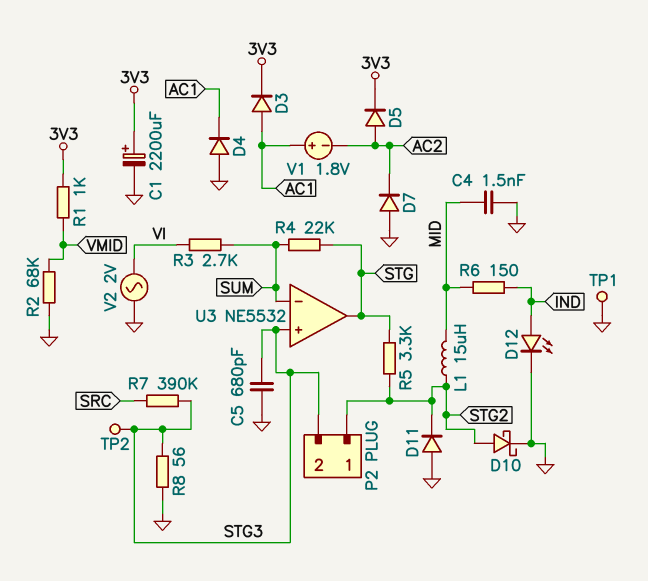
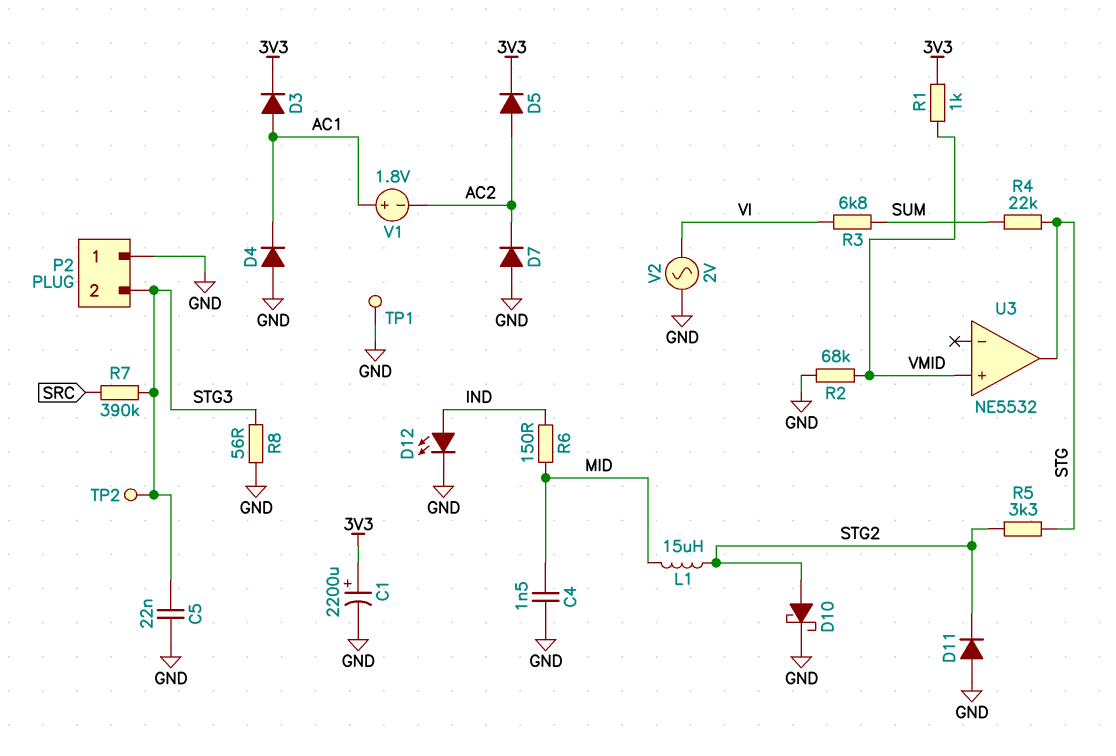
C5: 680pF (GND, STG3) -> 22nF (GND, STG3)
P2 pin 1: STG2 -> GND
R3: 2.7k (SUM, VI) -> 6.8k (SUM, VI)
U3 pin in+: STG3 -> VMID
U3 pin in-: SUM -> none

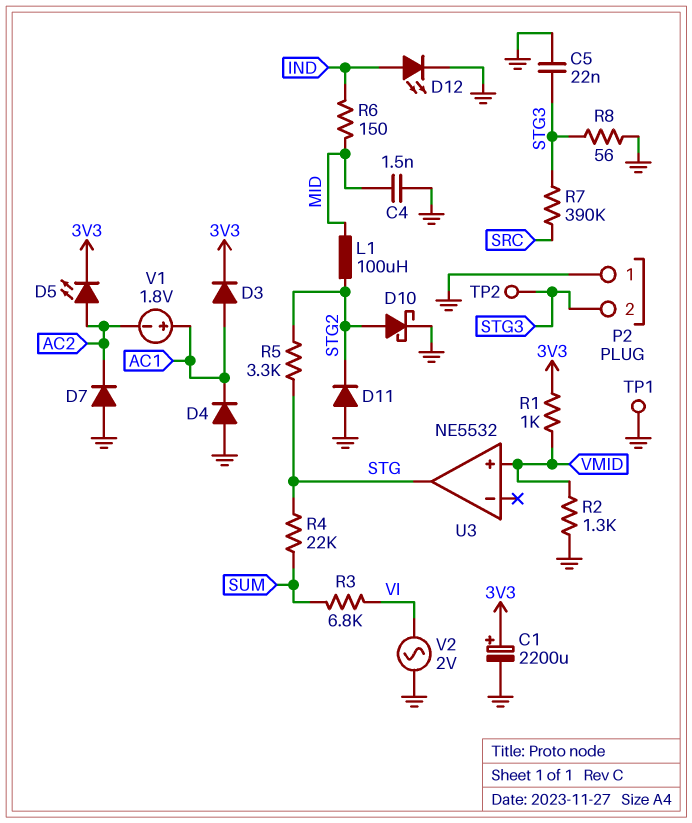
D5: diode (A AC2, K 3V3) -> LED (A AC2, K 3V3)
L1: 15uH (MID, STG2) -> 100uH (MID, STG2)
R2: 68k (GND, VMID) -> 1.3k (GND, VMID)

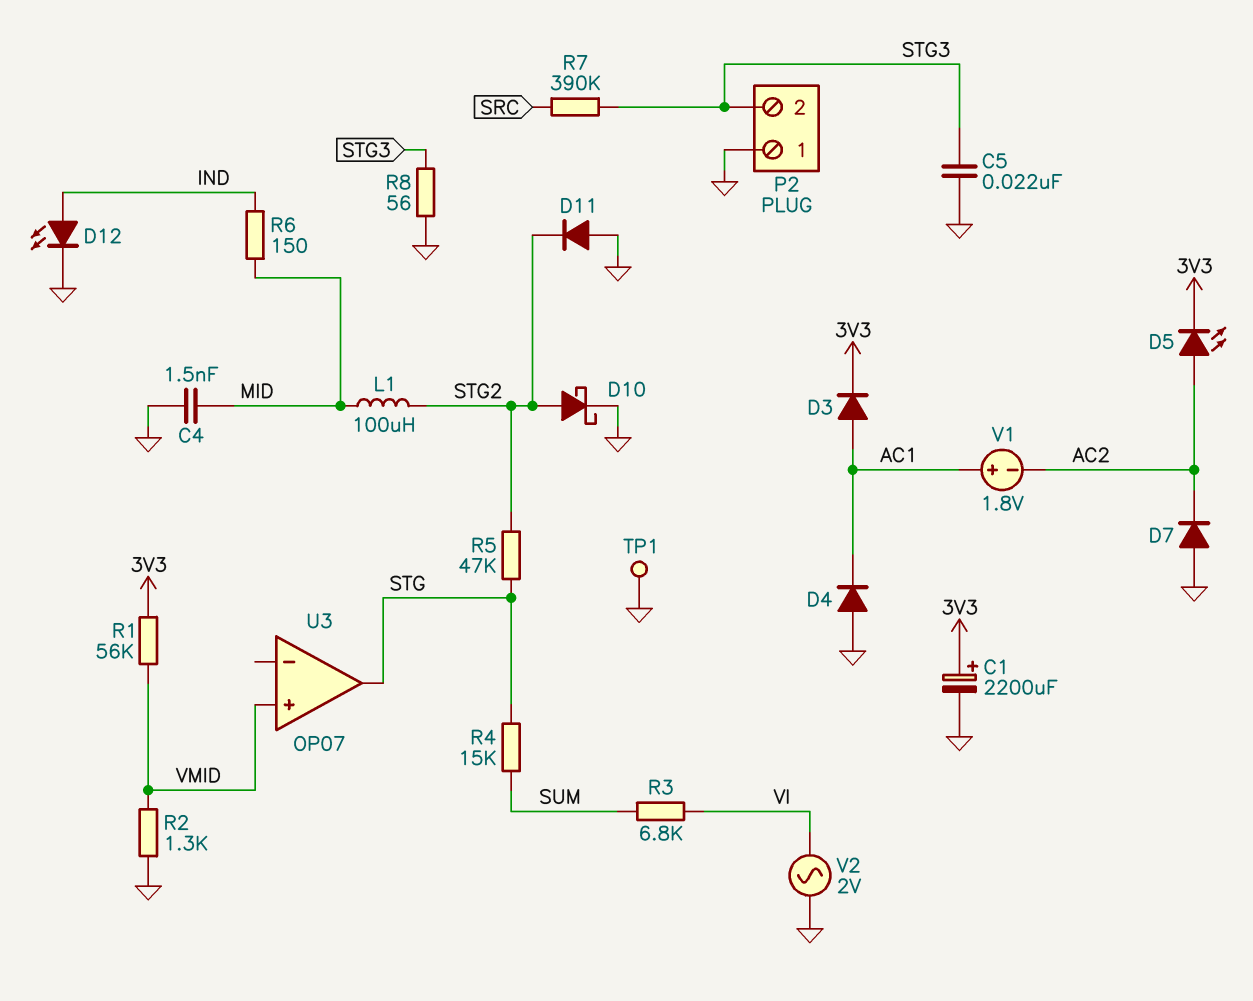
R1: 1k (3V3, VMID) -> 56k (3V3, VMID)
R4: 22k (STG, SUM) -> 15k (STG, SUM)
R5: 3.3k (STG, STG2) -> 47k (STG, STG2)
TP2: test point (STG3) -> none
U3: NE5532 -> OP07

